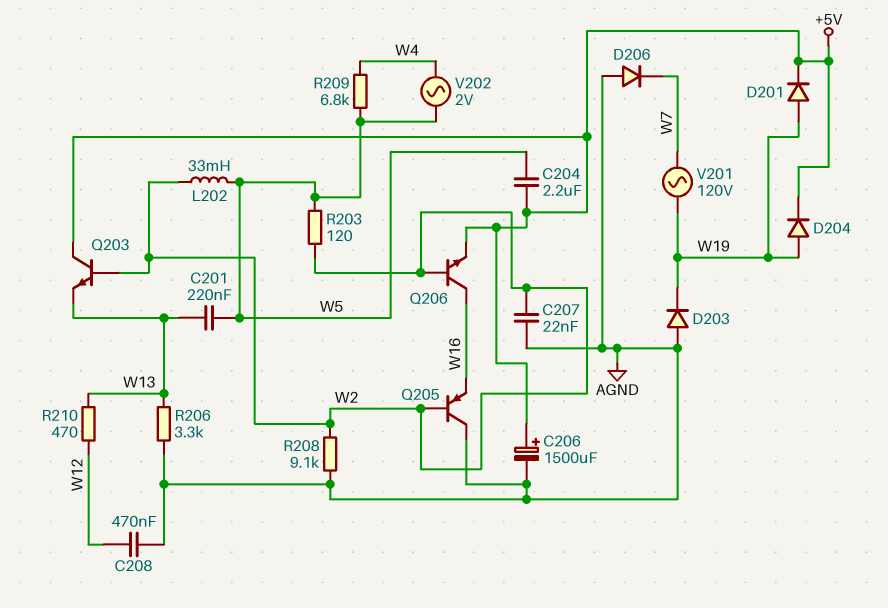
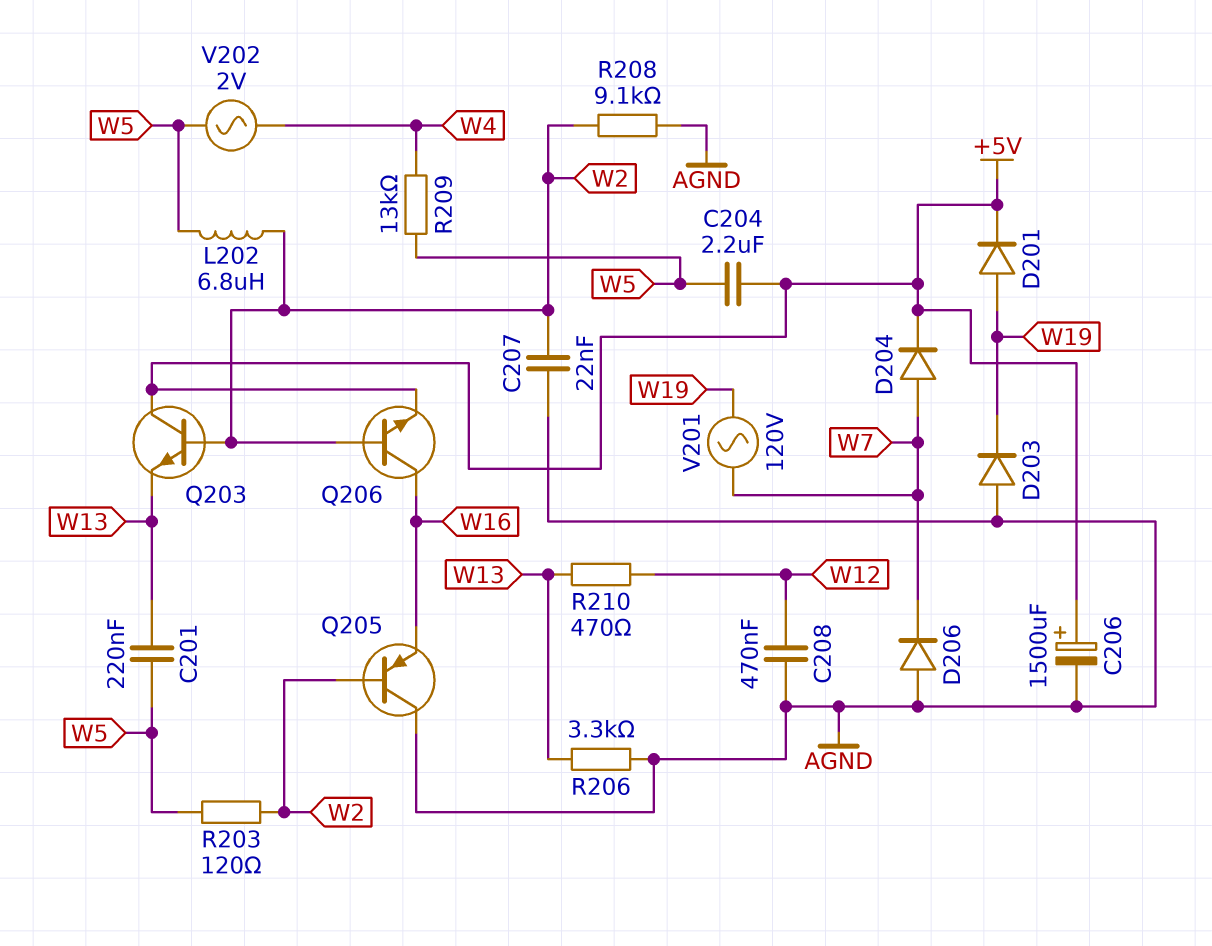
D204: diode (A W19, K +5V) -> diode (A W7, K +5V)
L202: 33mH (W2, W5) -> 6.8uH (W2, W5)
R209: 6.8k (W4, W5) -> 13k (W4, W5)

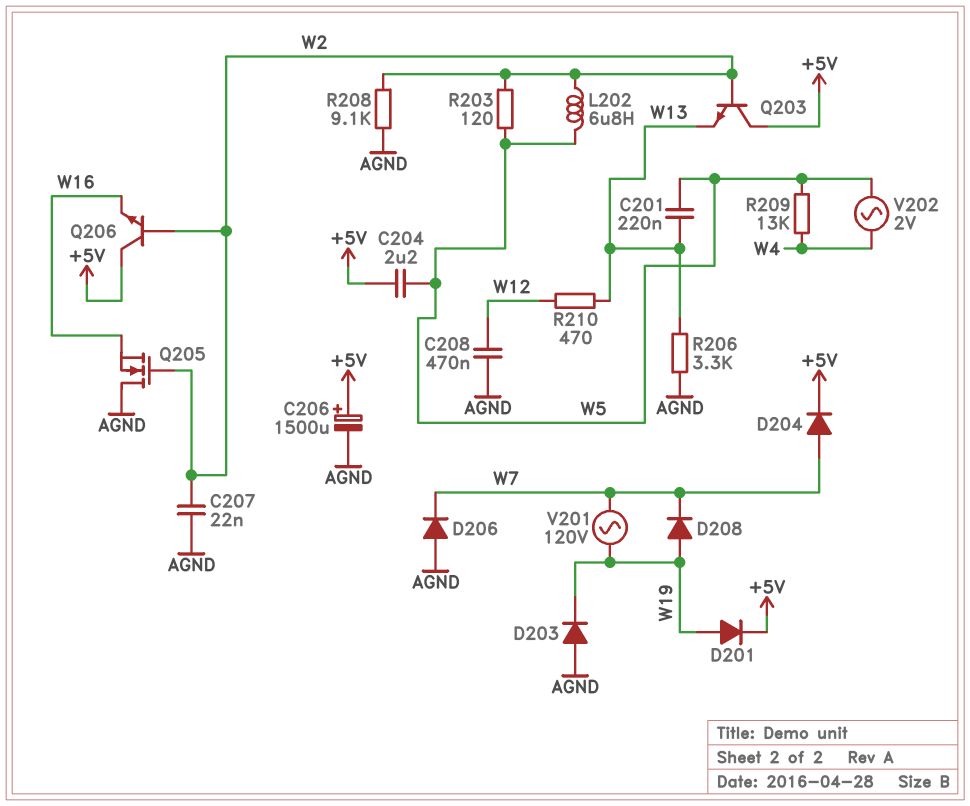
D208: none -> diode (A W19, K W7)
Q205: PNP (B W2, C AGND, E W16) -> NMOS (G W2, D AGND, S W16)
Q206: NPN (B W2, C W16, E +5V) -> NPN (B W2, C +5V, E W16)

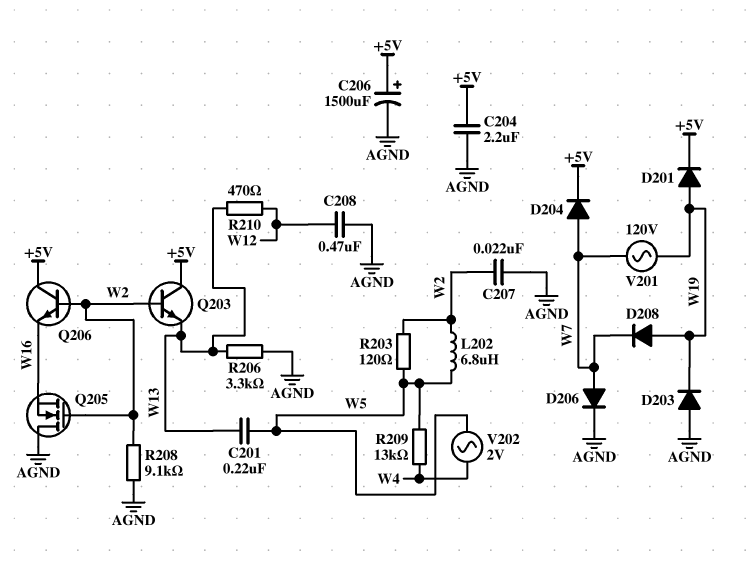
C204: 2.2uF (+5V, W5) -> 2.2uF (+5V, AGND)
D206: diode (A AGND, K W7) -> diode (A W7, K AGND)

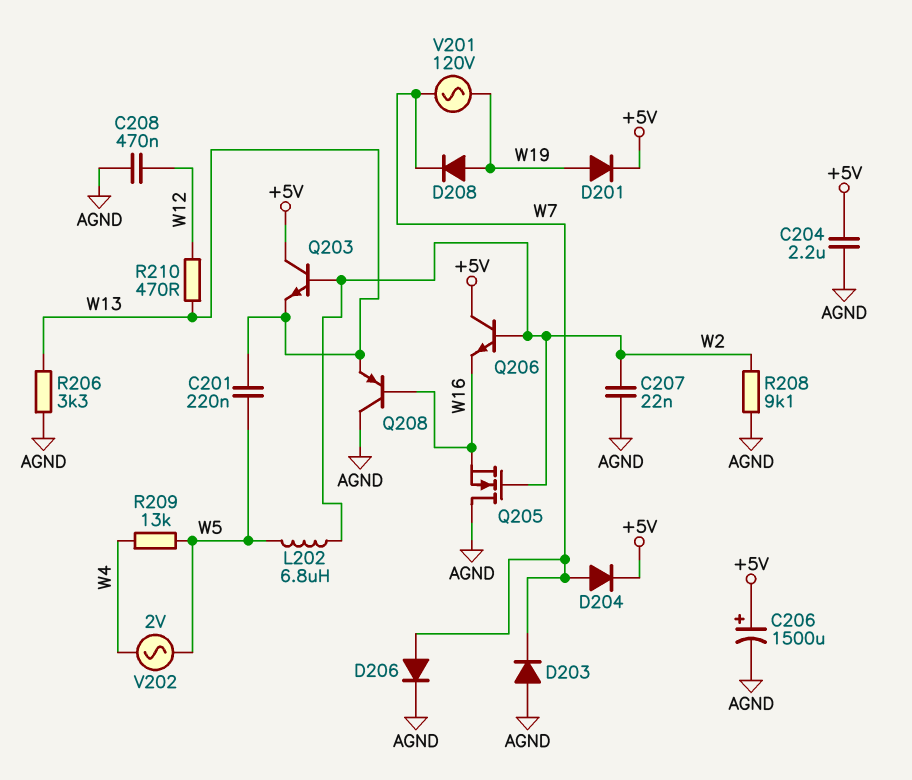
D203: diode (A AGND, K W19) -> diode (A AGND, K W7)
Q208: none -> PNP (B W16, C AGND, E W13)
R203: 120 (W2, W5) -> none

